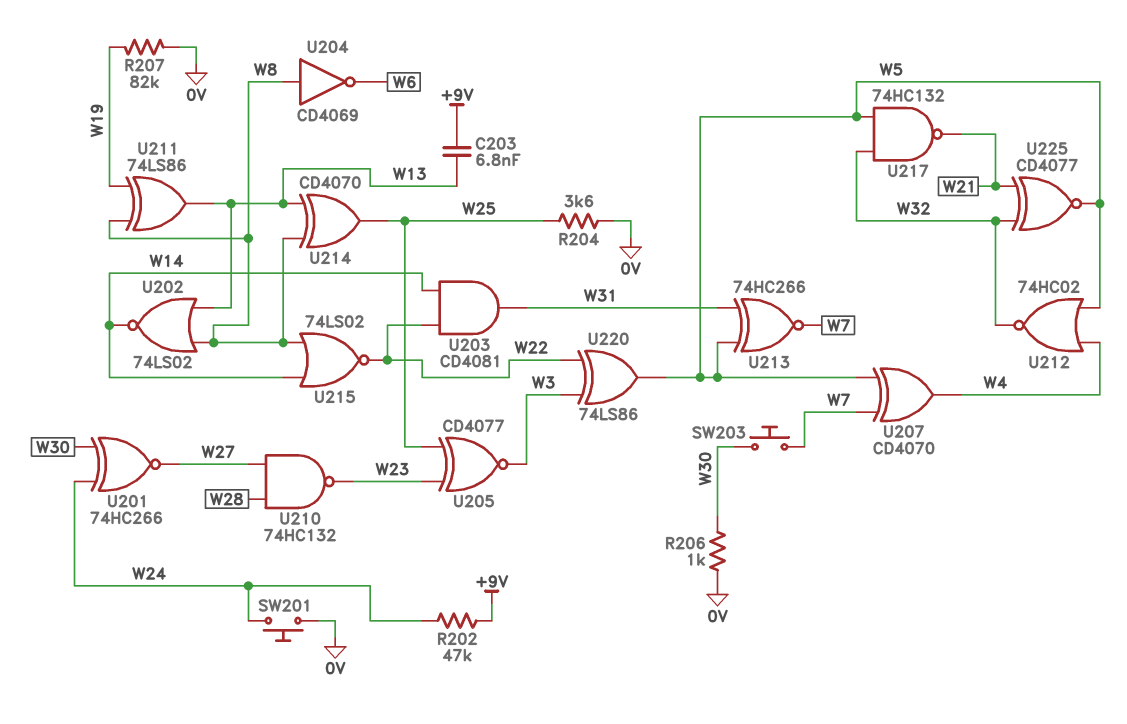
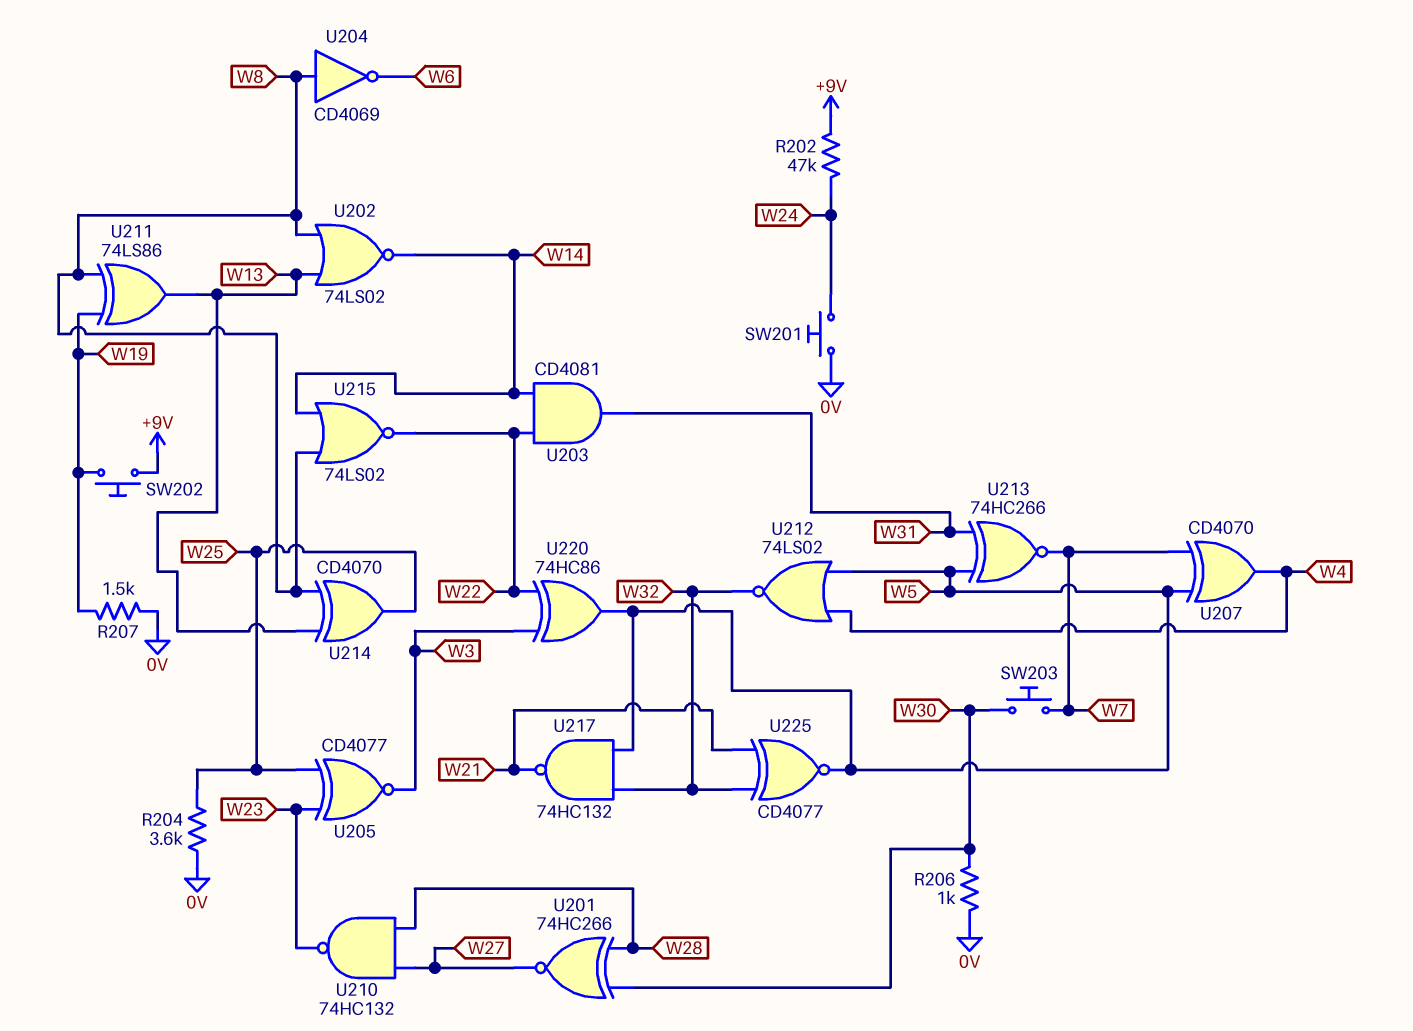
C203: 6.8nF (+9V, W13) -> none
R207: 82k (0V, W19) -> 1.5k (0V, W19)
SW202: none -> button (+9V, W19)
U201: XNOR 74HC266 (in W24, in W30, out W27) -> XNOR 74HC266 (in W28, in W30, out W27)
U212: NOR 74HC02 (in W4, in W5, out W32) -> NOR 74LS02 (in W4, in W5, out W32)
U220: XOR 74LS86 (in W3, in W22, out W5) -> XOR 74HC86 (in W3, in W22, out W5)

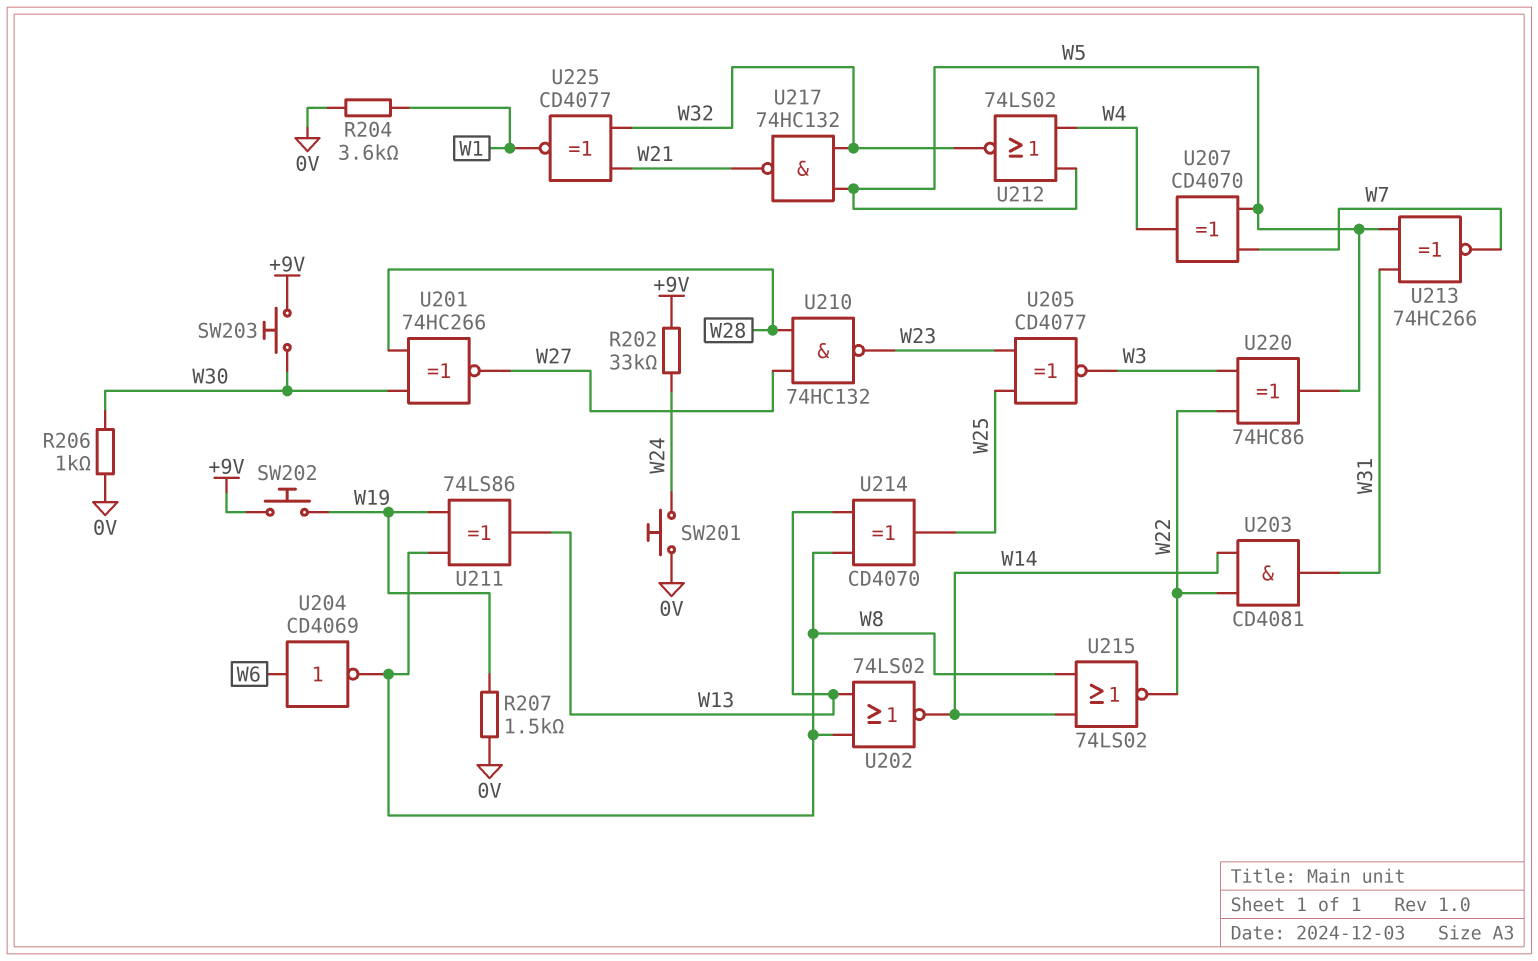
R202: 47k (+9V, W24) -> 33k (+9V, W24)
R204: 3.6k (0V, W25) -> 3.6k (0V, W1)
SW203: button (W7, W30) -> button (+9V, W30)
U204: NOT CD4069 (in W8, out W6) -> NOT CD4069 (in W6, out W8)
U225: XNOR CD4077 (in W21, in W32, out W5) -> XNOR CD4077 (in W21, in W32, out W1)

